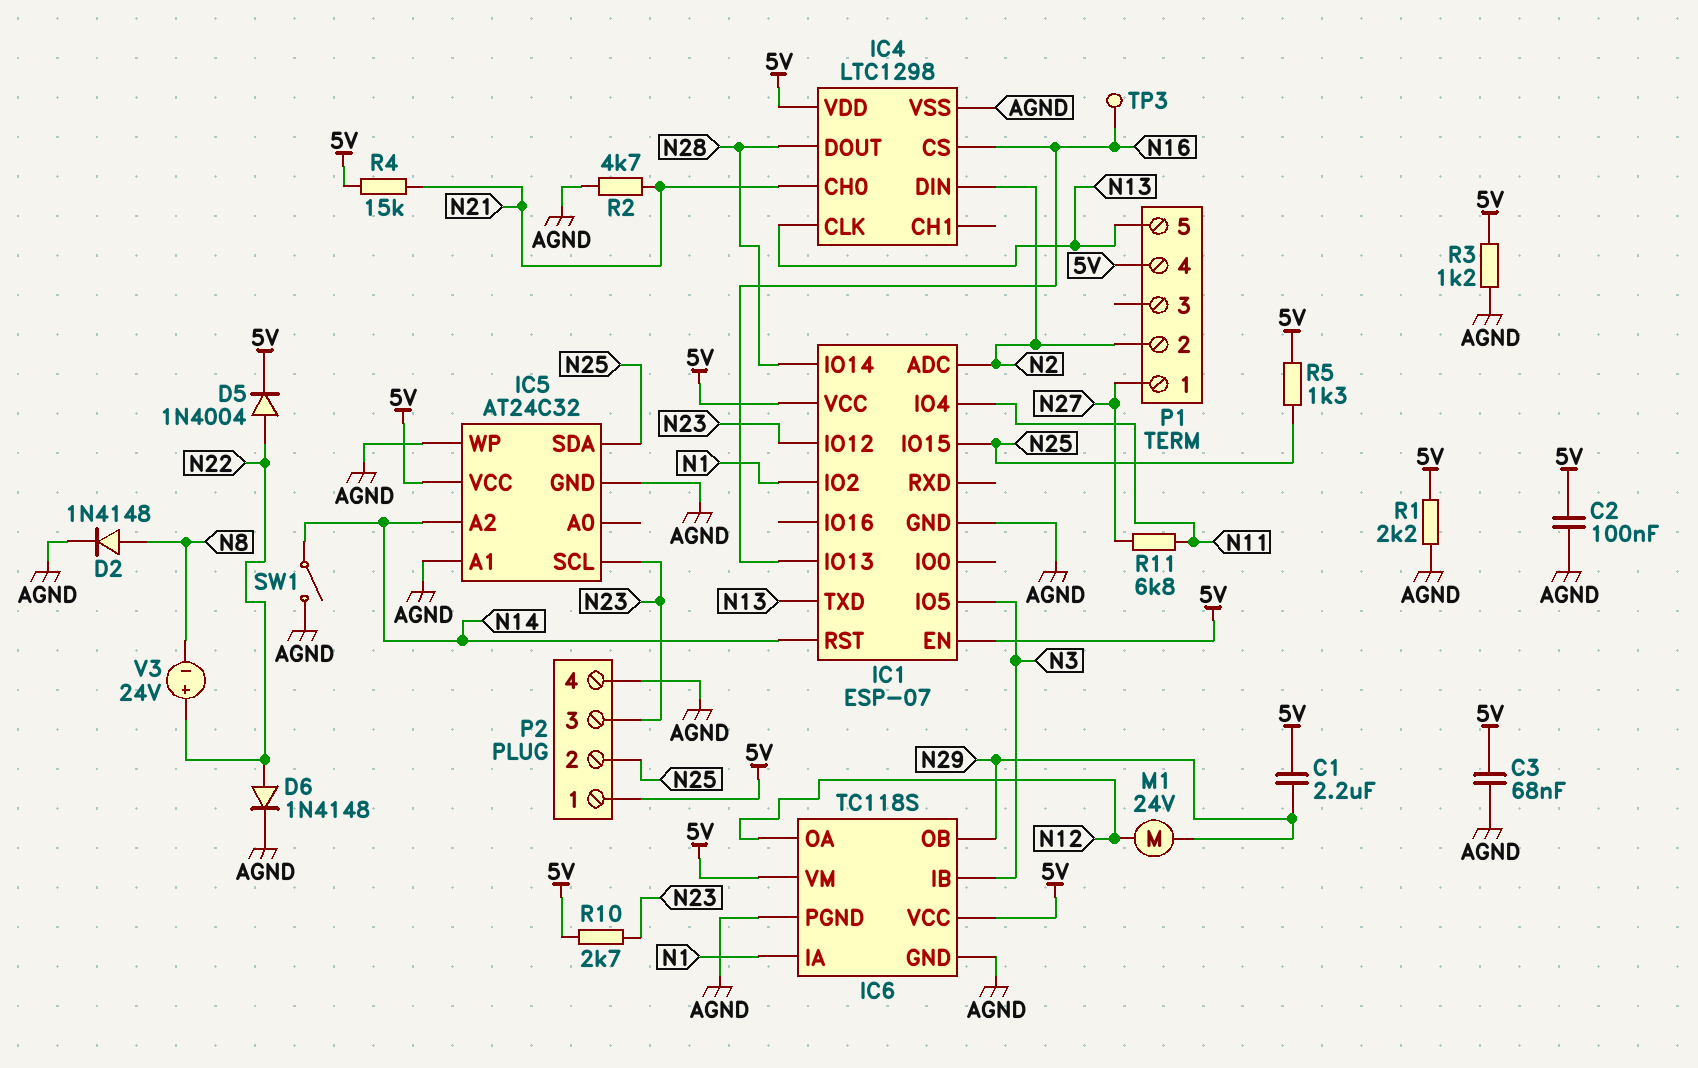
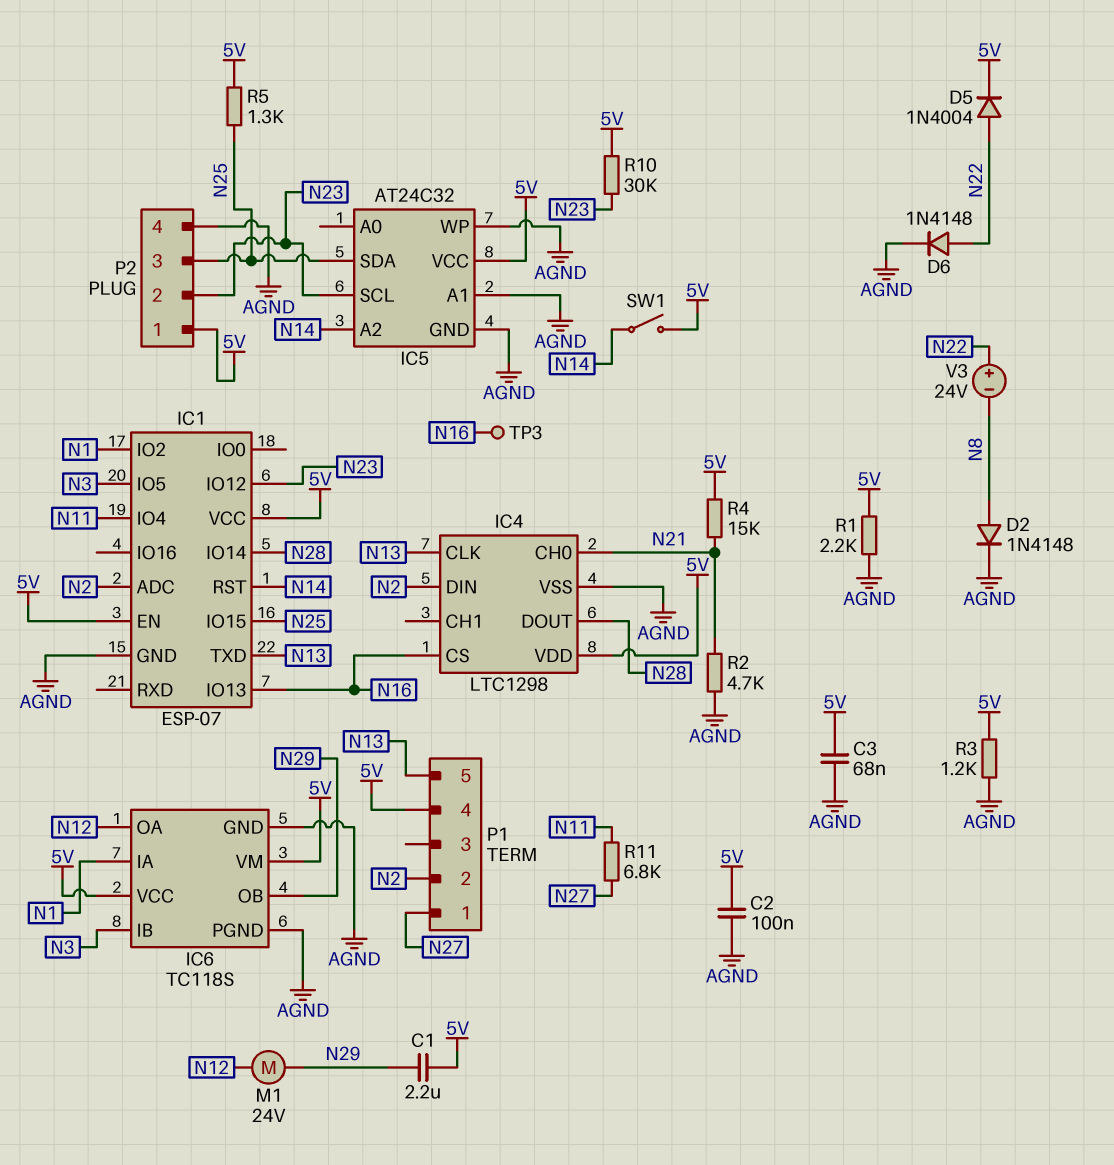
P2 pin 2: N25 -> N23
P2 pin 3: N23 -> N25
R10: 2.7k (5V, N23) -> 30k (5V, N23)
SW1: switch (AGND, N14) -> switch (5V, N14)

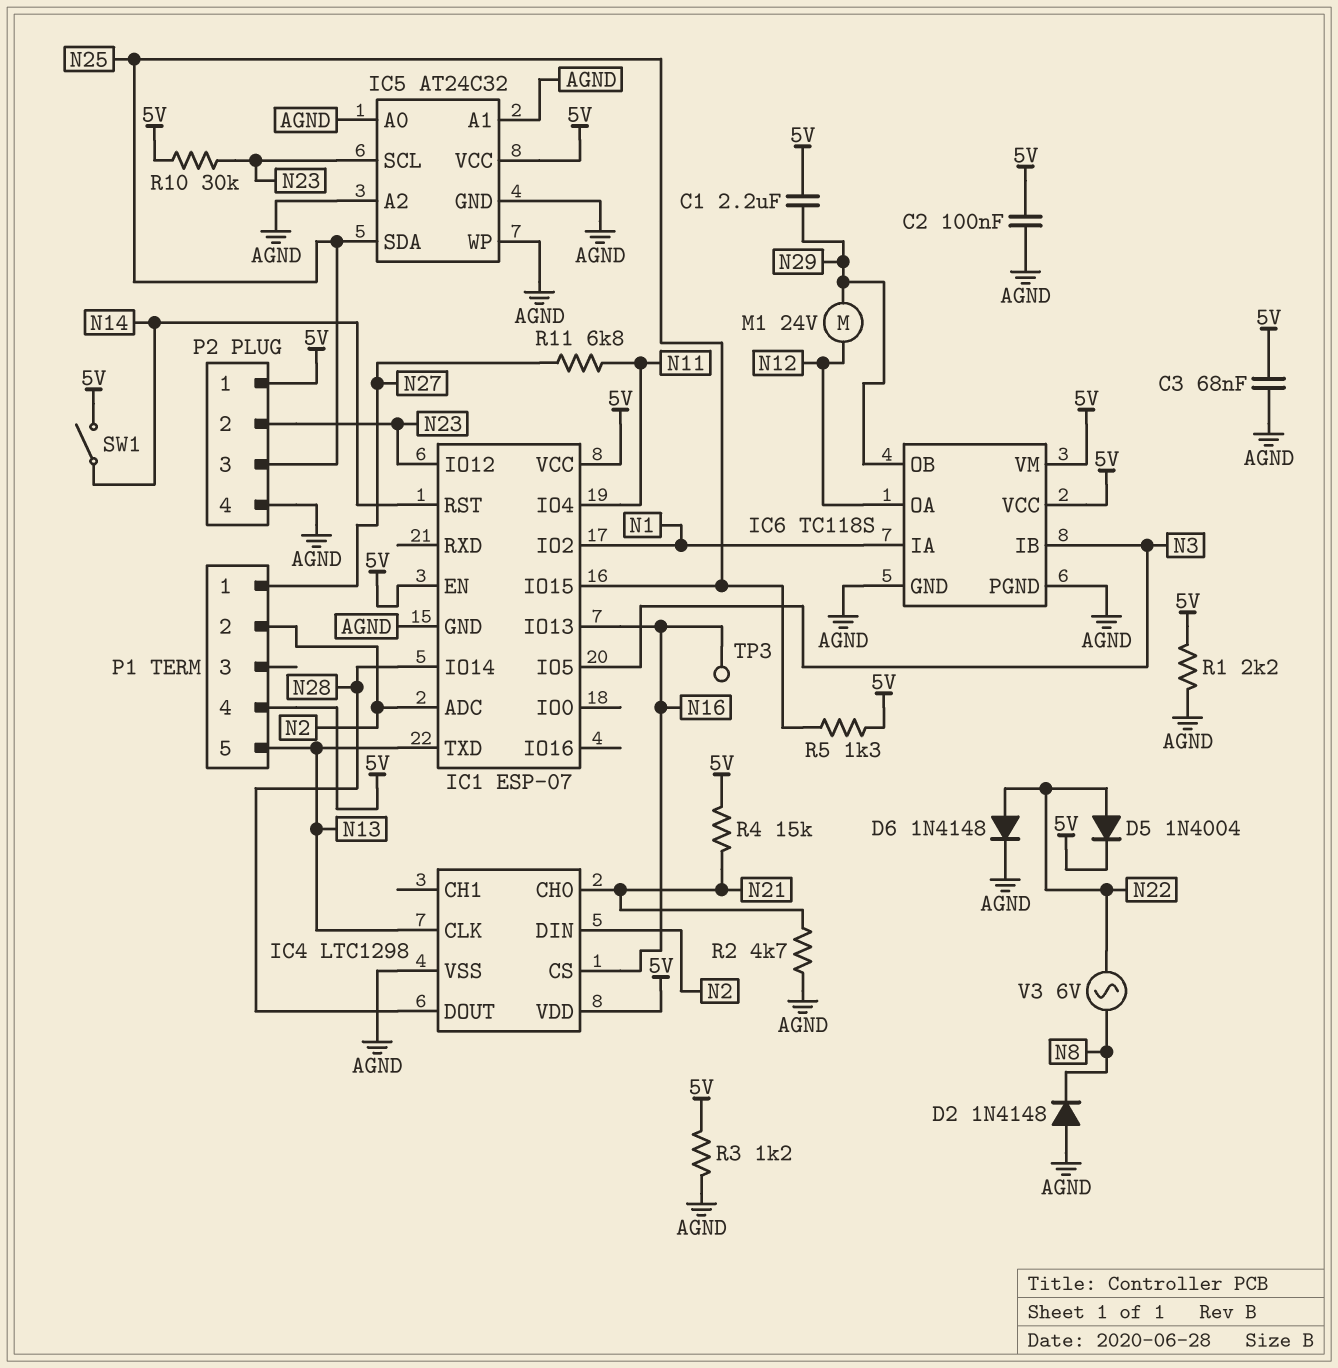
D2: diode 1N4148 (A N8, K AGND) -> diode 1N4148 (A AGND, K N8)
IC5 pin A0: none -> AGND
IC5 pin A2: N14 -> AGND
V3: 24V (plus N22, minus N8) -> AC 6V (N8, N22)

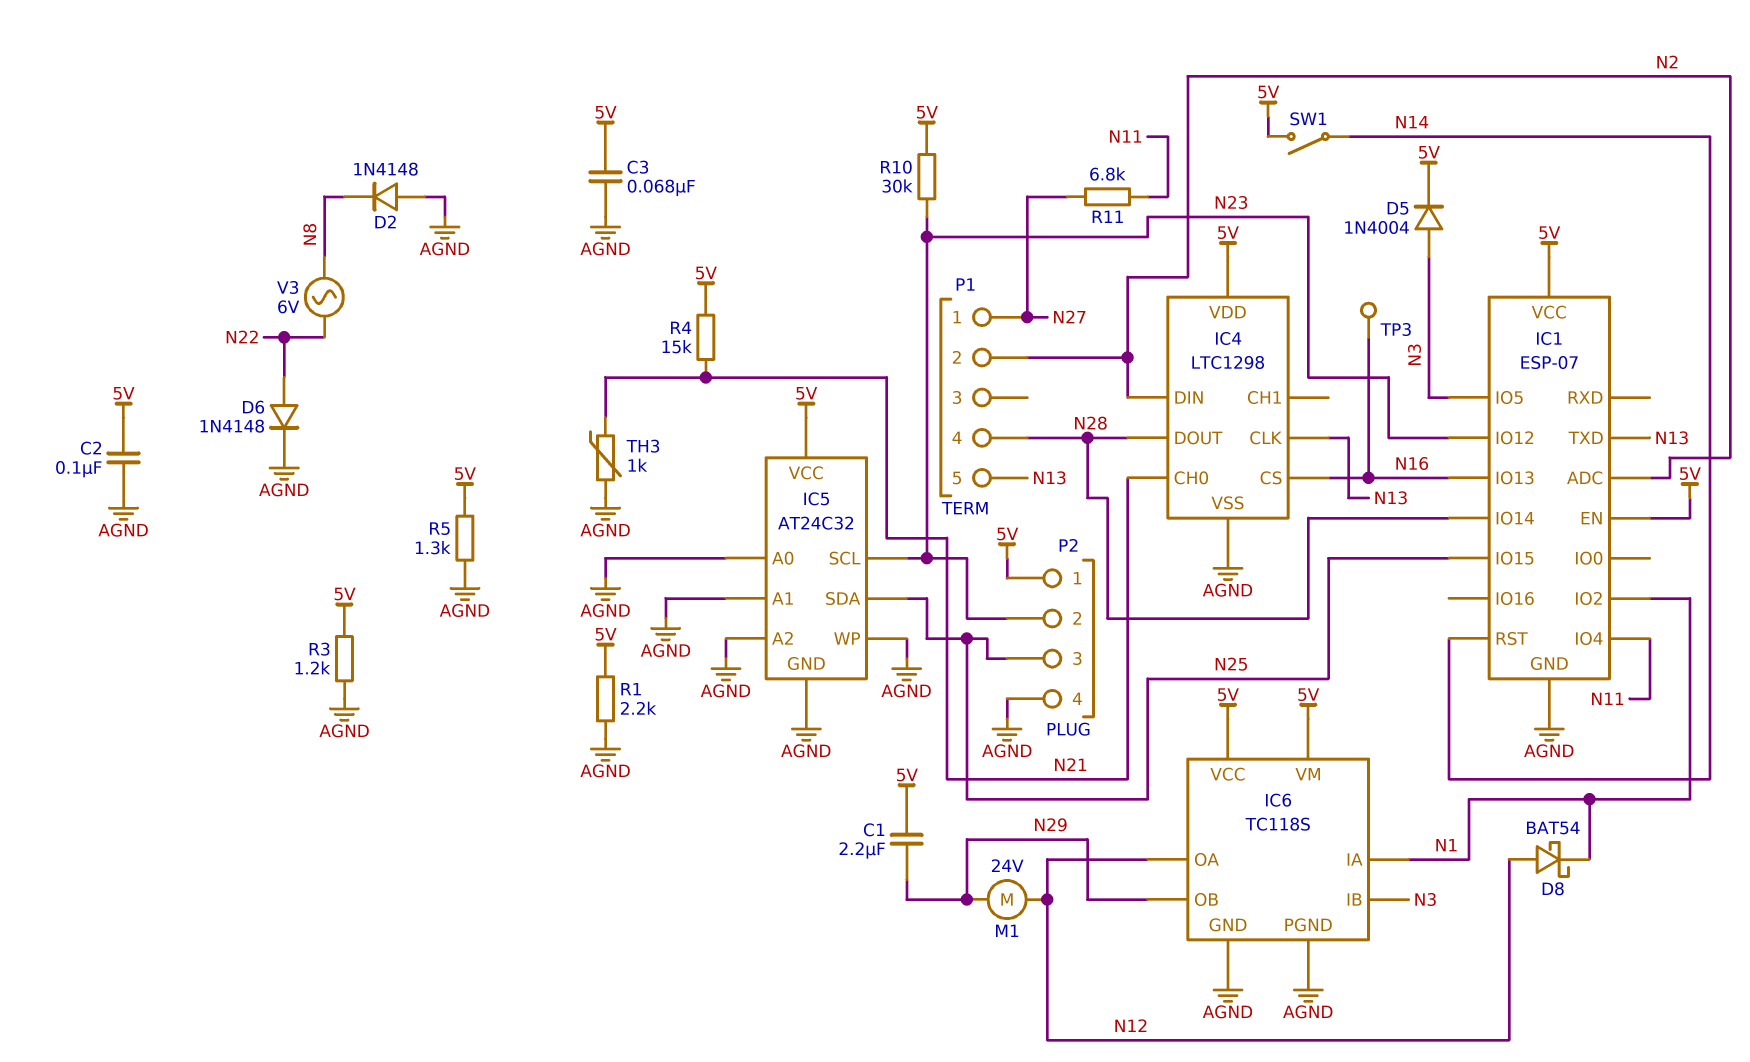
D5: diode 1N4004 (A N22, K 5V) -> diode 1N4004 (A N3, K 5V)
D8: none -> schottky BAT54 (A N12, K N1)
P1 pin 4: 5V -> N28
R2: 4.7k (AGND, N21) -> none
R5: 1.3k (5V, N25) -> 1.3k (5V, AGND)
TH3: none -> 1k (AGND, N21)

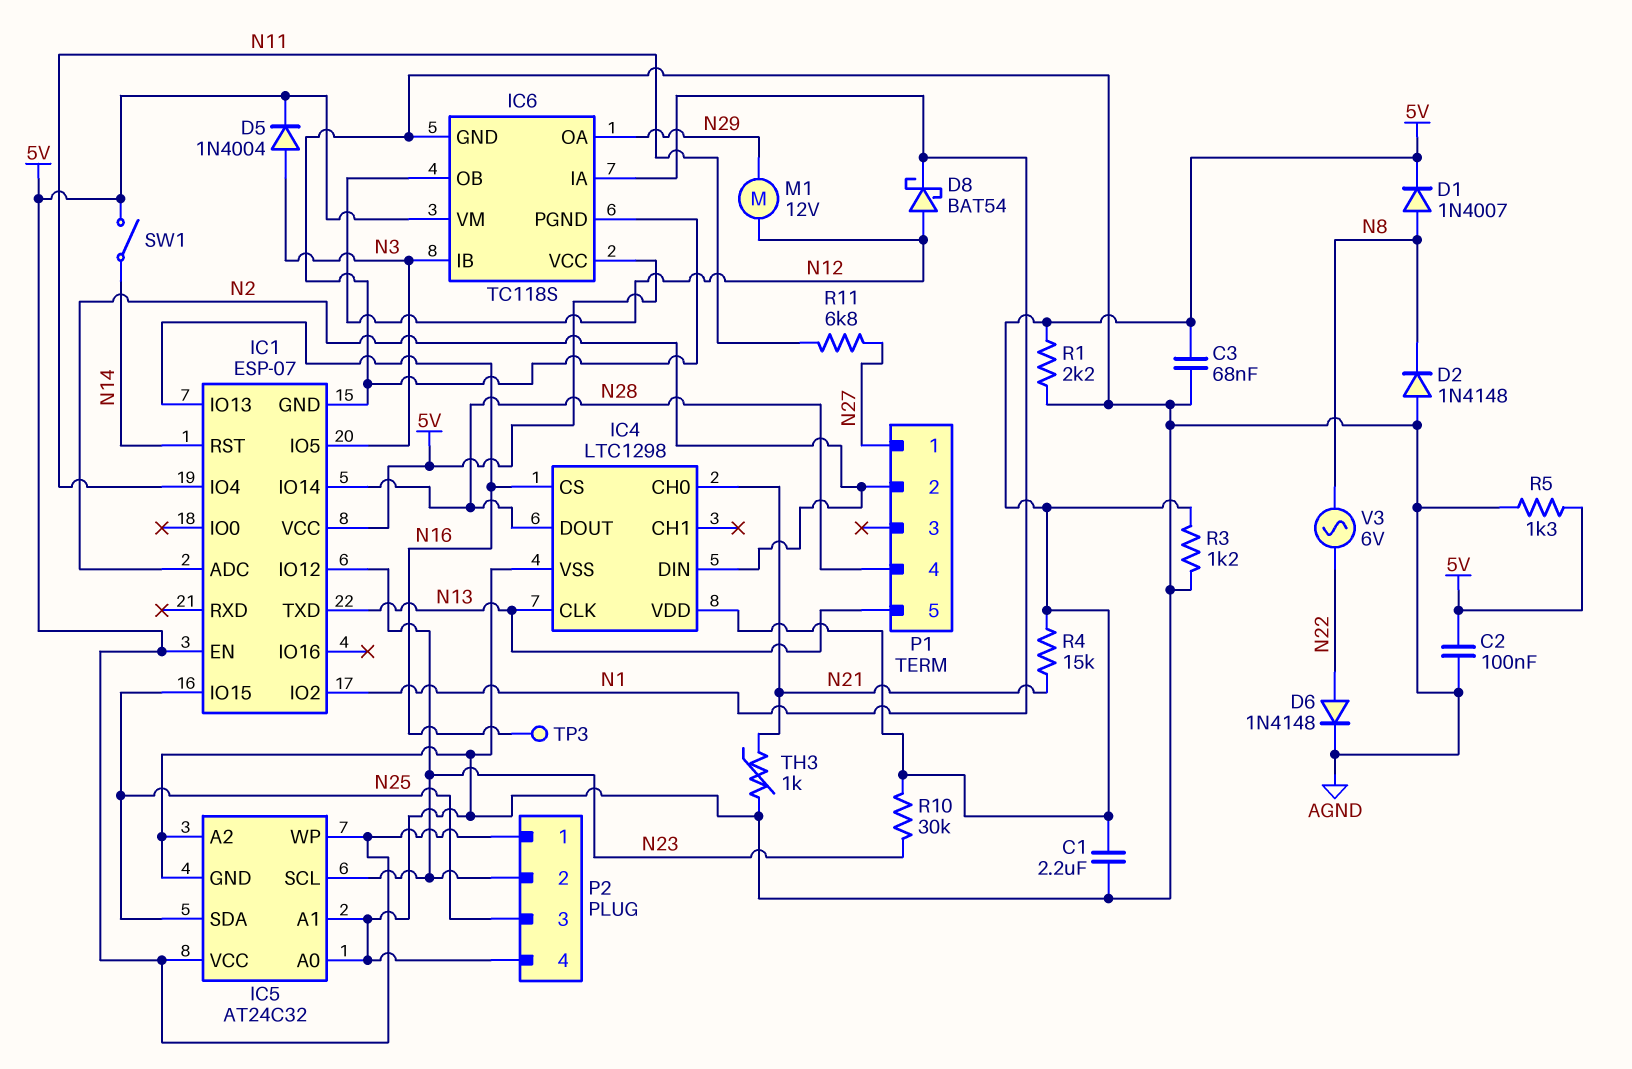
C1: 2.2uF (5V, N29) -> 2.2uF (5V, AGND)
D1: none -> diode 1N4007 (A N8, K 5V)
IC5 pin WP: AGND -> 5V
IC6 pin OA: N12 -> N29
IC6 pin OB: N29 -> N12
M1: motor 24V (N12, N29) -> motor 12V (N12, N29)

